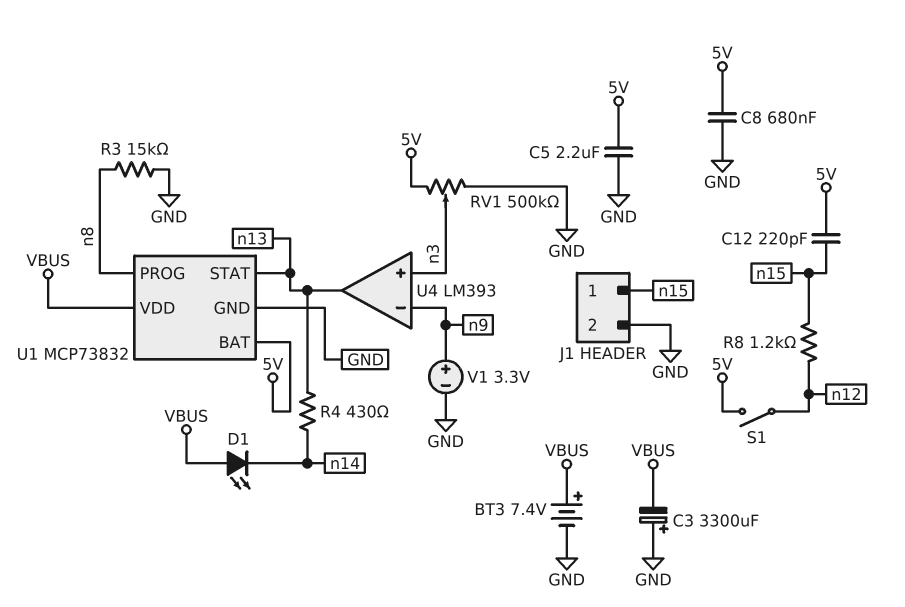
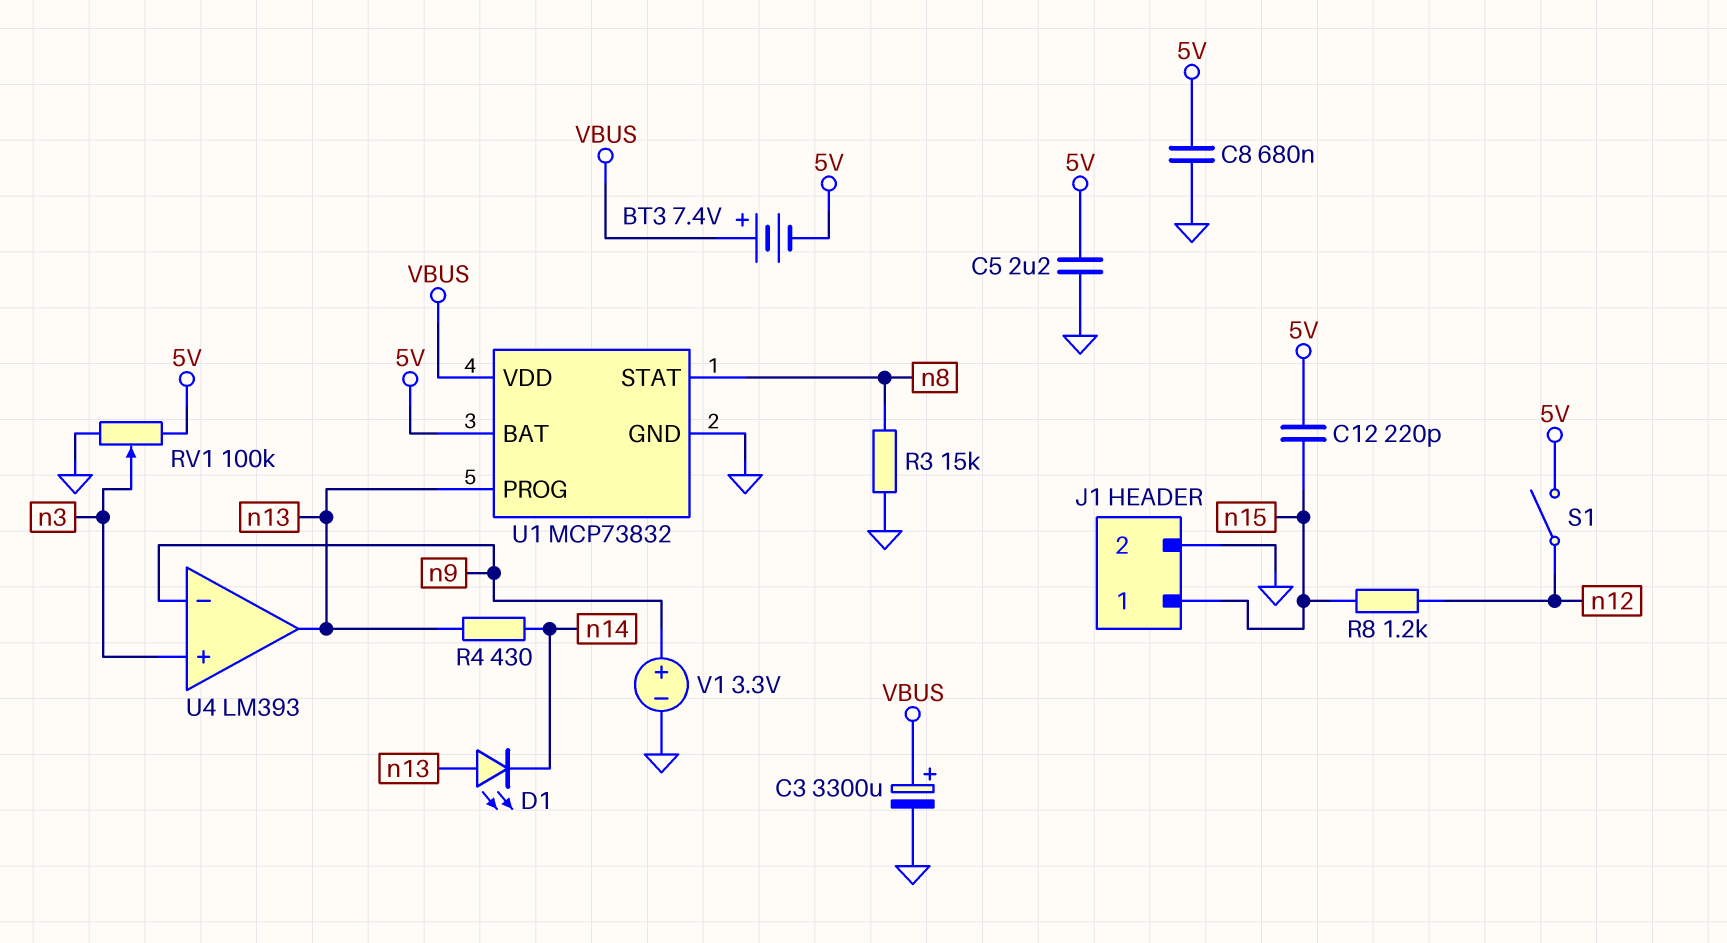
BT3: 7.4V (plus VBUS, minus GND) -> 7.4V (plus VBUS, minus 5V)
C3: 3300uF (plus GND, minus VBUS) -> 3300uF (plus VBUS, minus GND)
D1: LED (A VBUS, K n14) -> LED (A n13, K n14)
RV1: 500k (5V, GND, wiper n3) -> 100k (5V, GND, wiper n3)
U1 pin PROG: n8 -> n13
U1 pin STAT: n13 -> n8

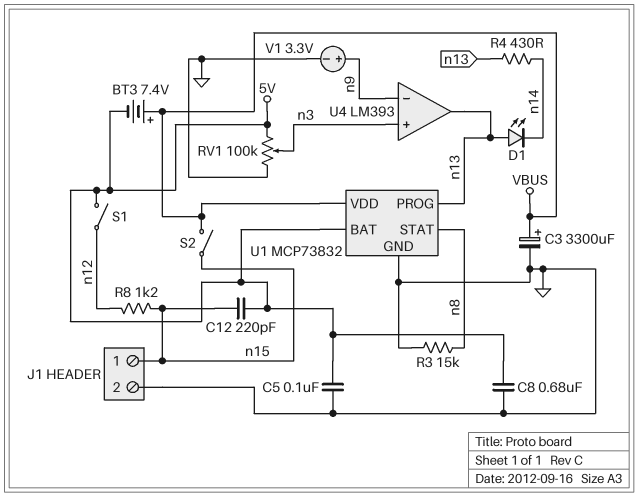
C5: 2.2uF (5V, GND) -> 100nF (5V, GND)
S2: none -> switch (VBUS, n15)

